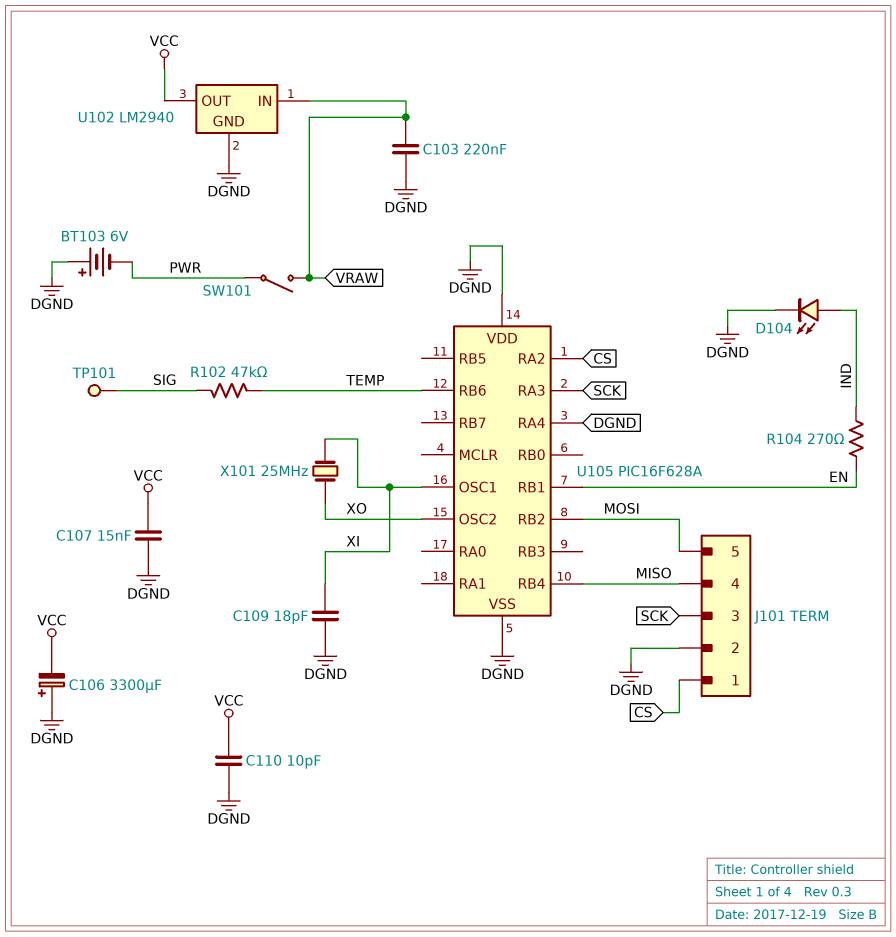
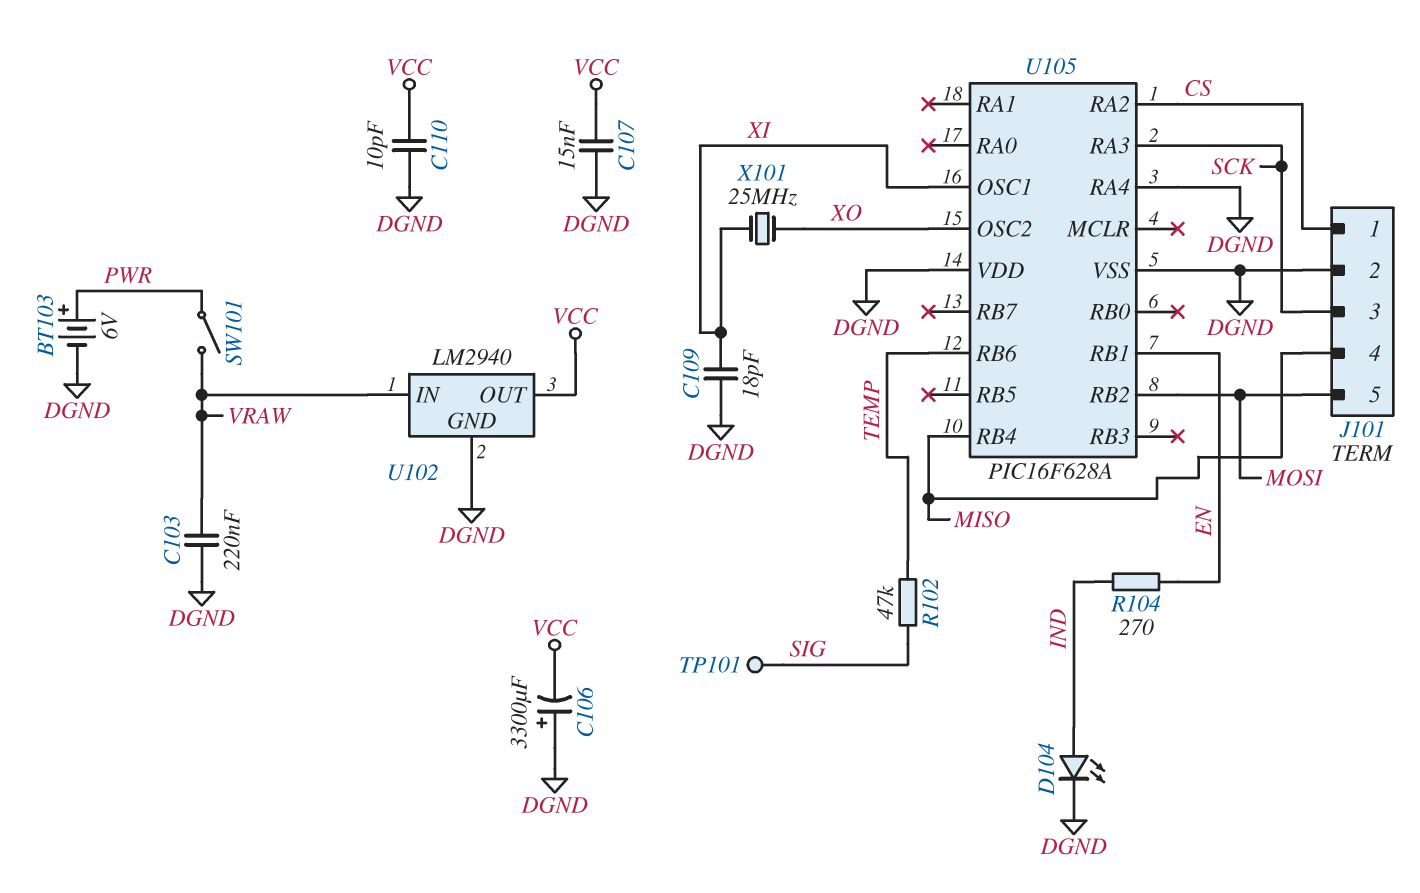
BT103: 6V (plus DGND, minus PWR) -> 6V (plus PWR, minus DGND)

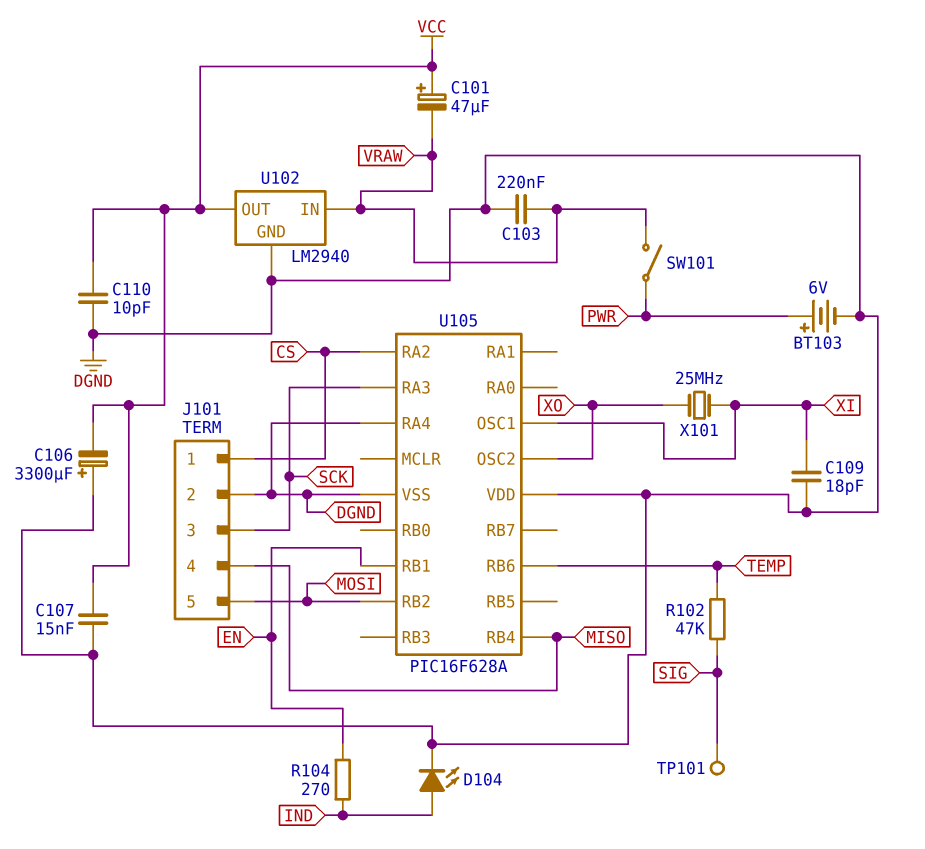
C101: none -> 47uF (plus VCC, minus VRAW)

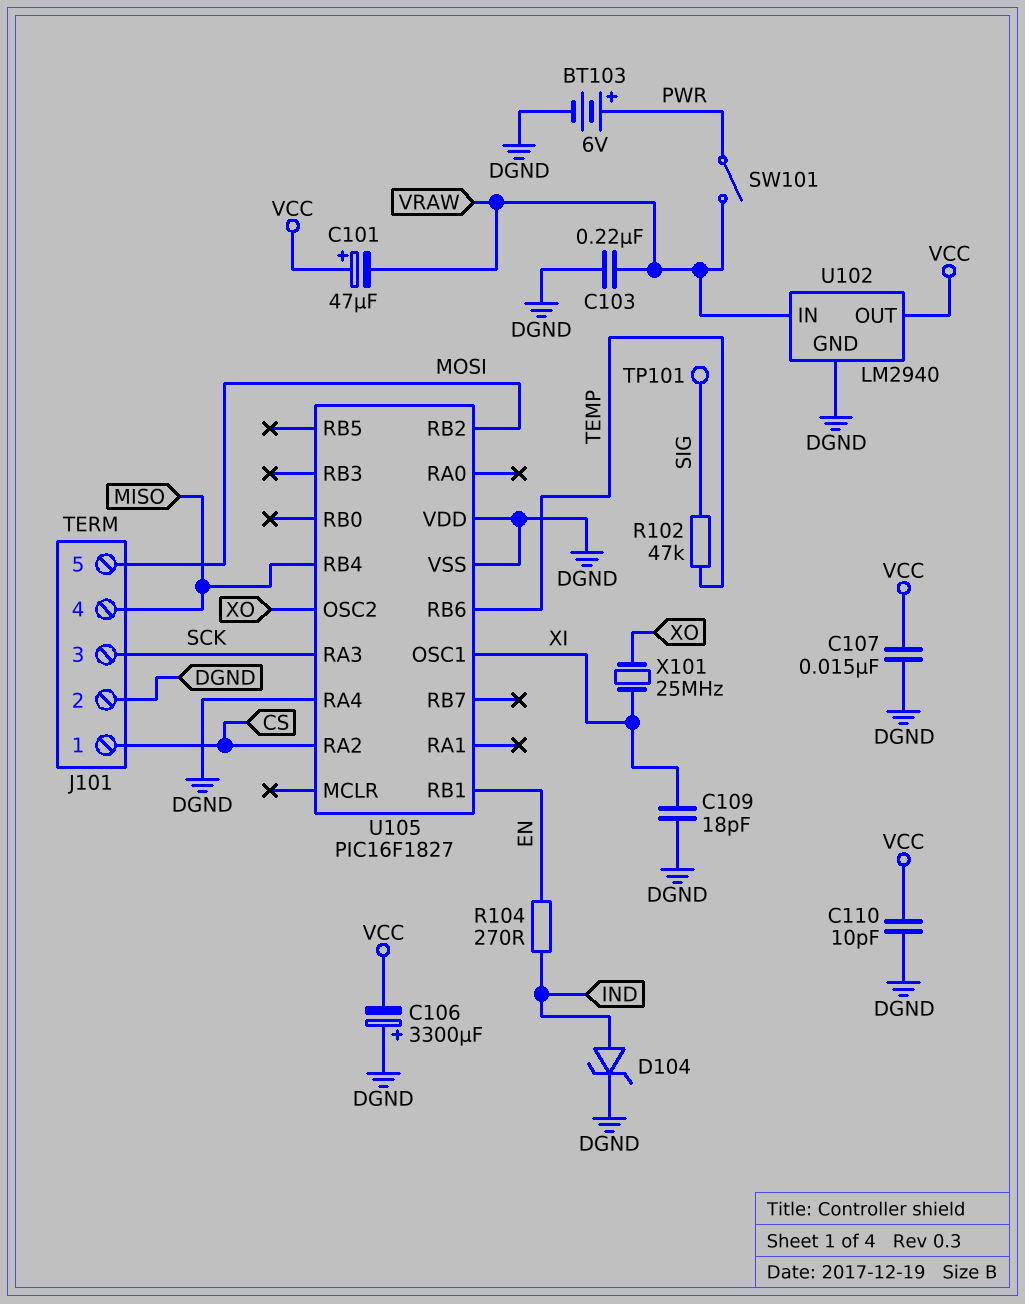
D104: LED (A IND, K DGND) -> zener (A IND, K DGND)
U105: PIC16F628A -> PIC16F1827

